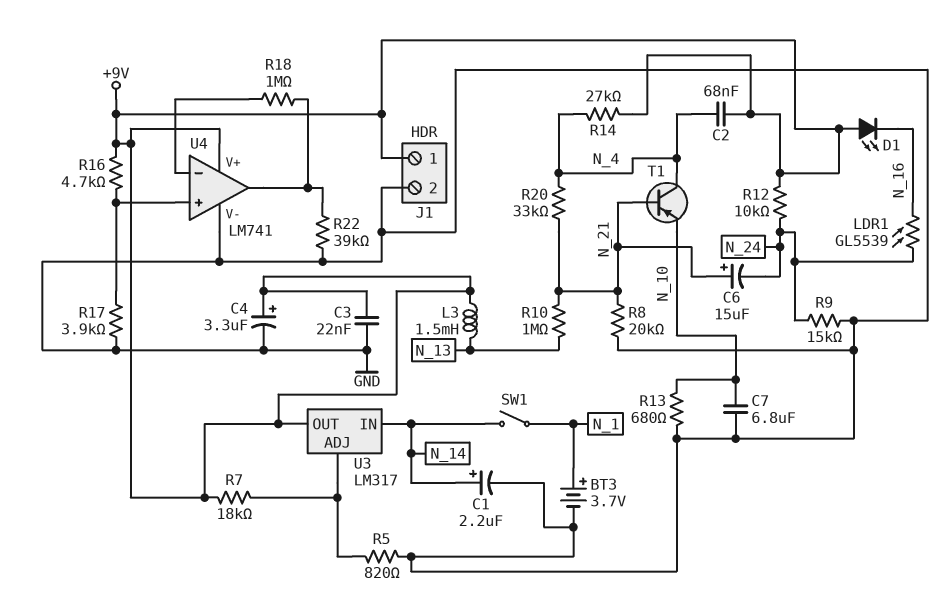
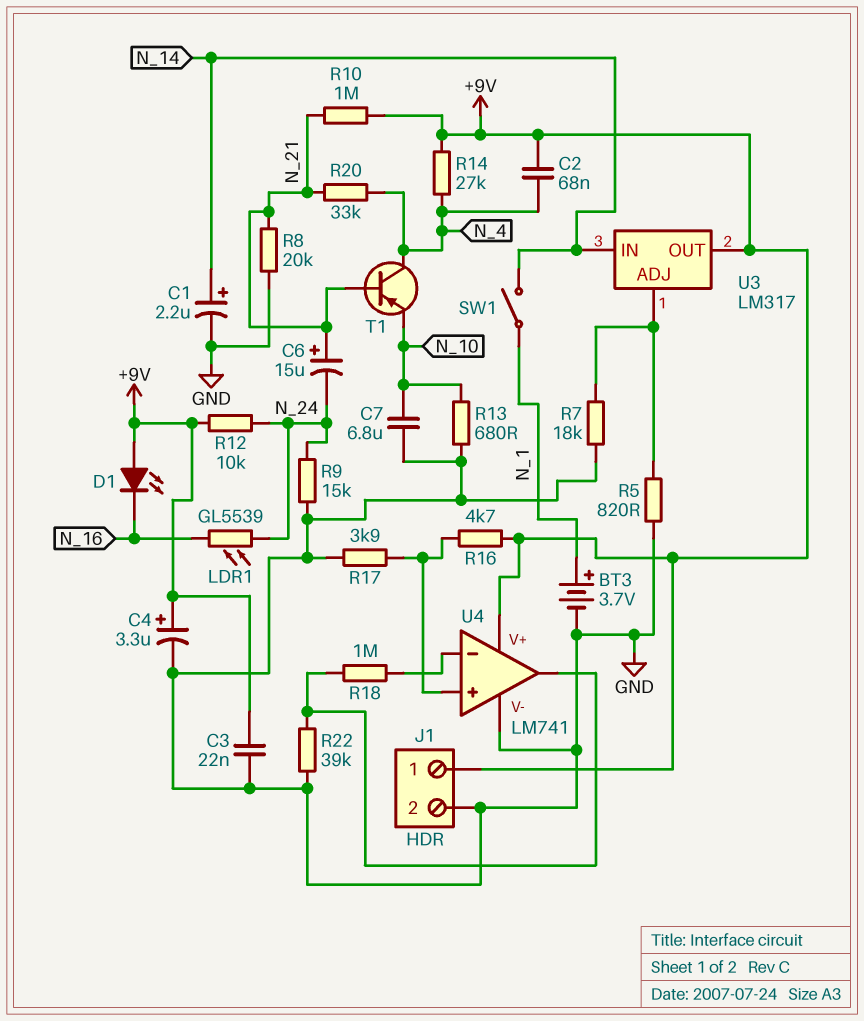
L3: 1.5mH (+9V, N_13) -> none
R7: 18k (+9V, U3/ADJ) -> 18k (GND, U3/ADJ)
R10: 1M (N_13, N_21) -> 1M (+9V, N_21)

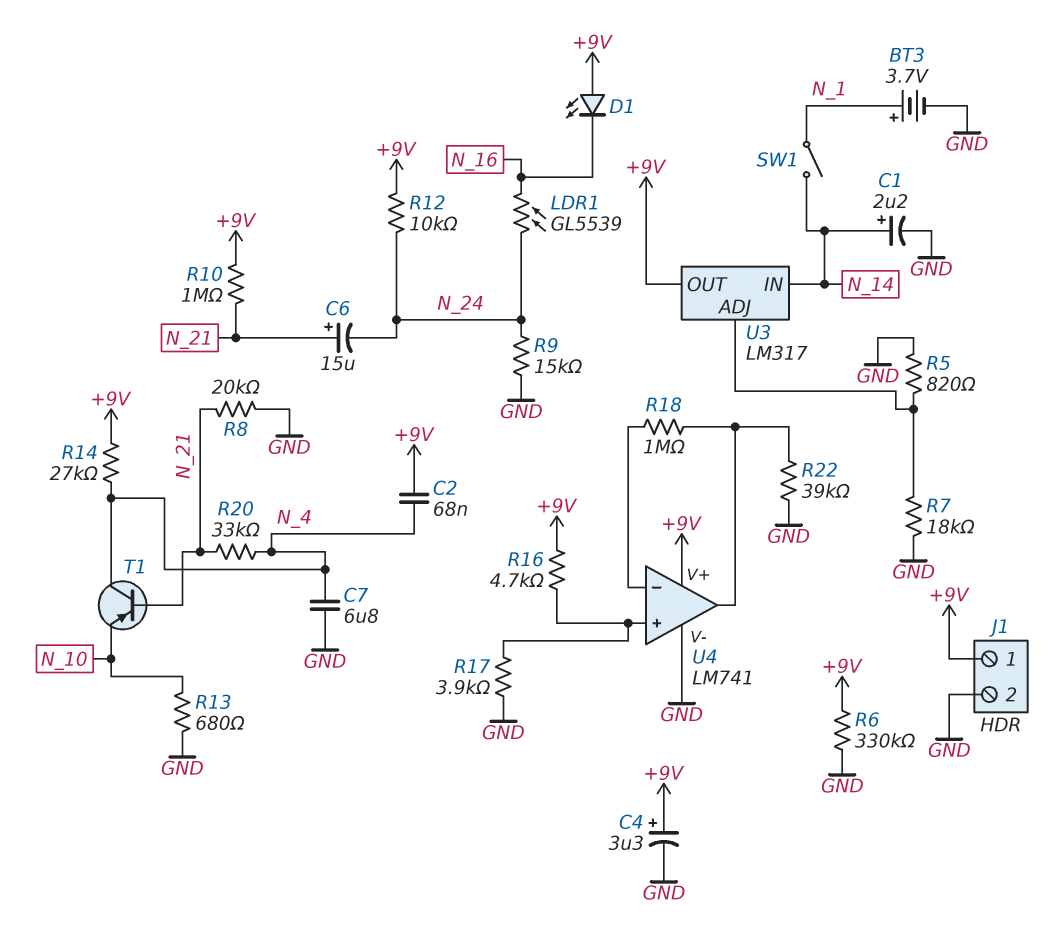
C3: 22nF (+9V, GND) -> none
C7: 6.8uF (GND, N_10) -> 6.8uF (GND, N_4)
R6: none -> 330k (+9V, GND)

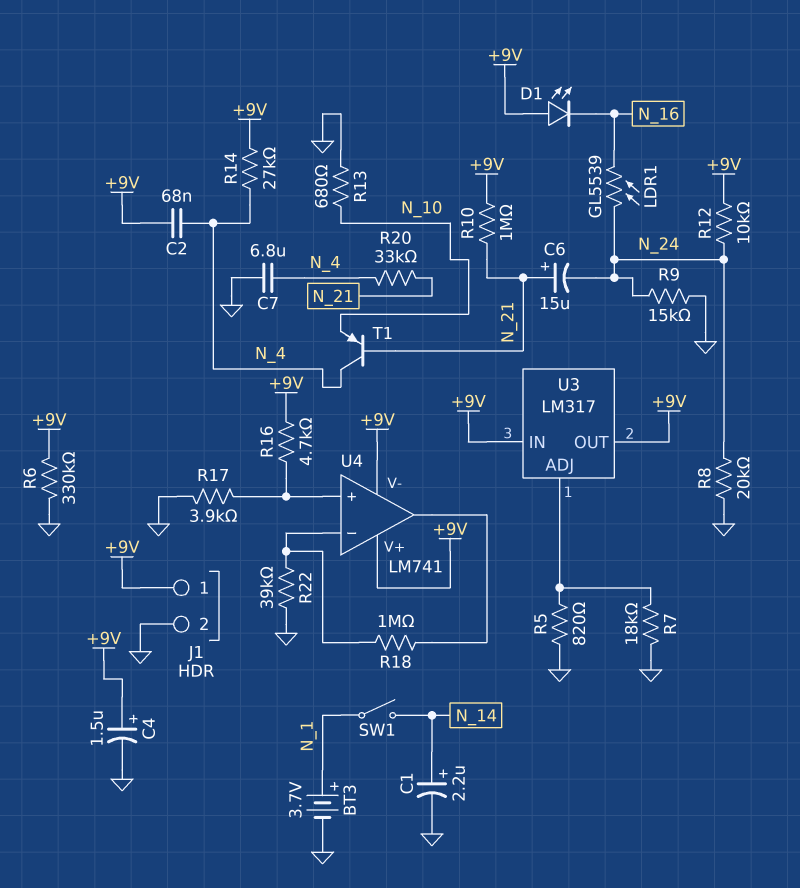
C4: 3.3uF (plus +9V, minus GND) -> 1.5uF (plus +9V, minus GND)
R8: 20k (GND, N_21) -> 20k (GND, N_24)
R22: 39k (GND, U4/out) -> 39k (GND, U4/in-)
U3 pin IN: N_14 -> +9V
U4 pin V-: GND -> +9V

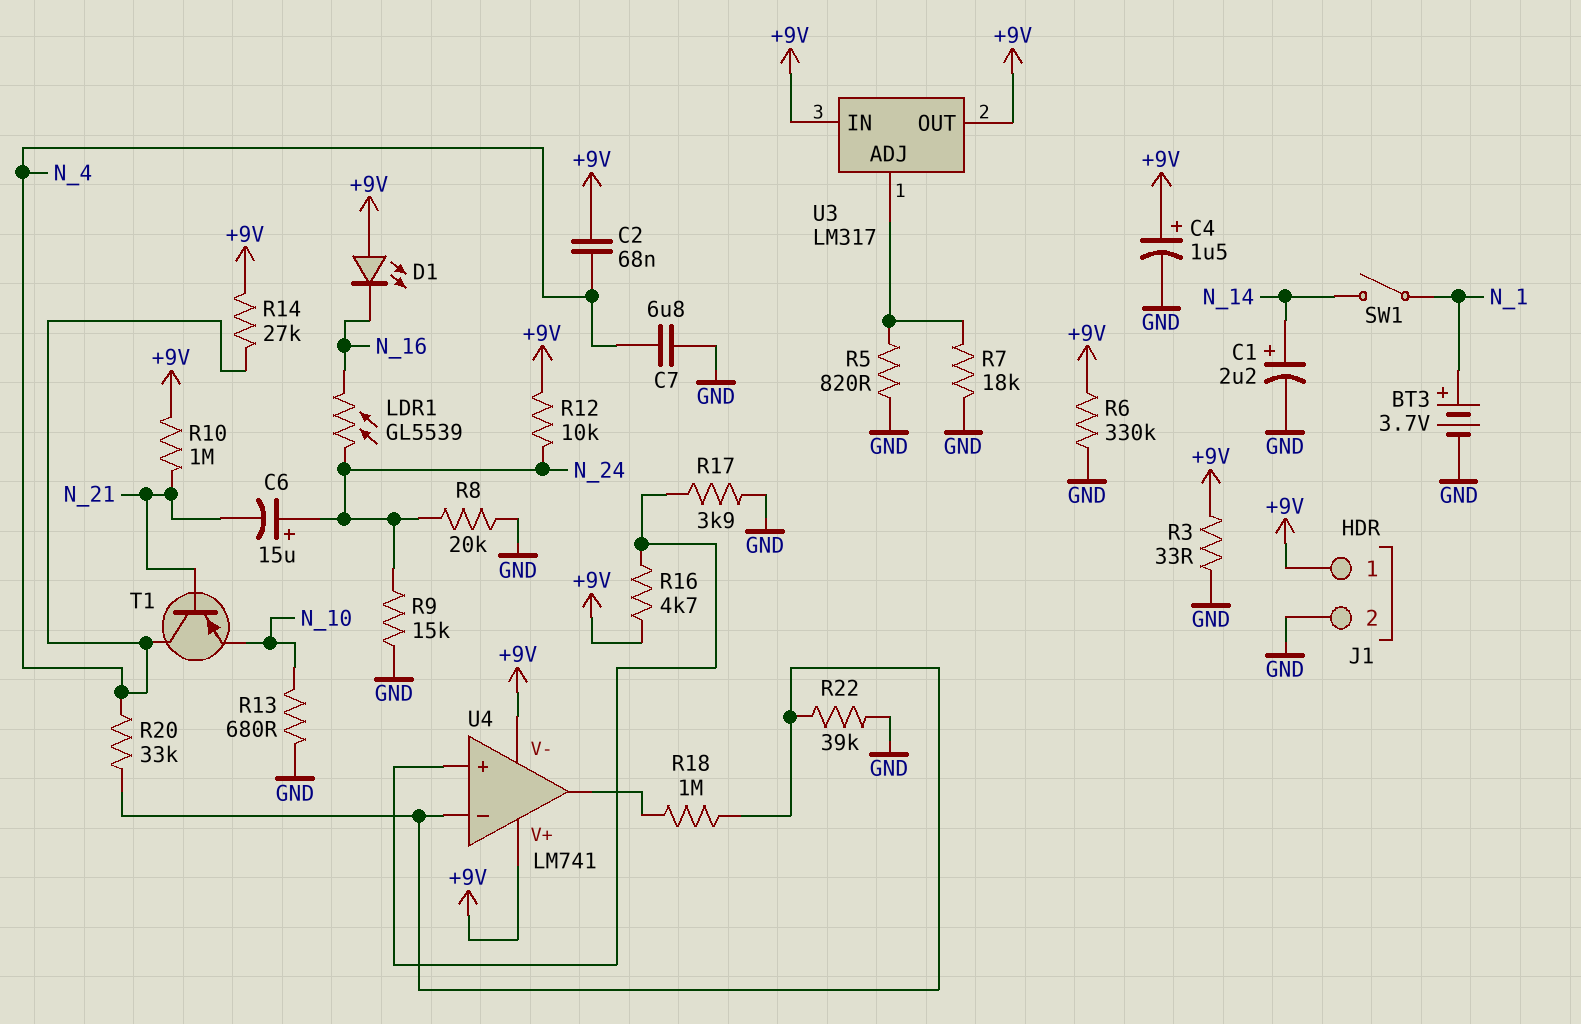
C6: 15uF (plus N_21, minus N_24) -> 15uF (plus N_24, minus N_21)
R3: none -> 33 (+9V, GND)
R20: 33k (N_4, N_21) -> 33k (N_4, U4/in-)

